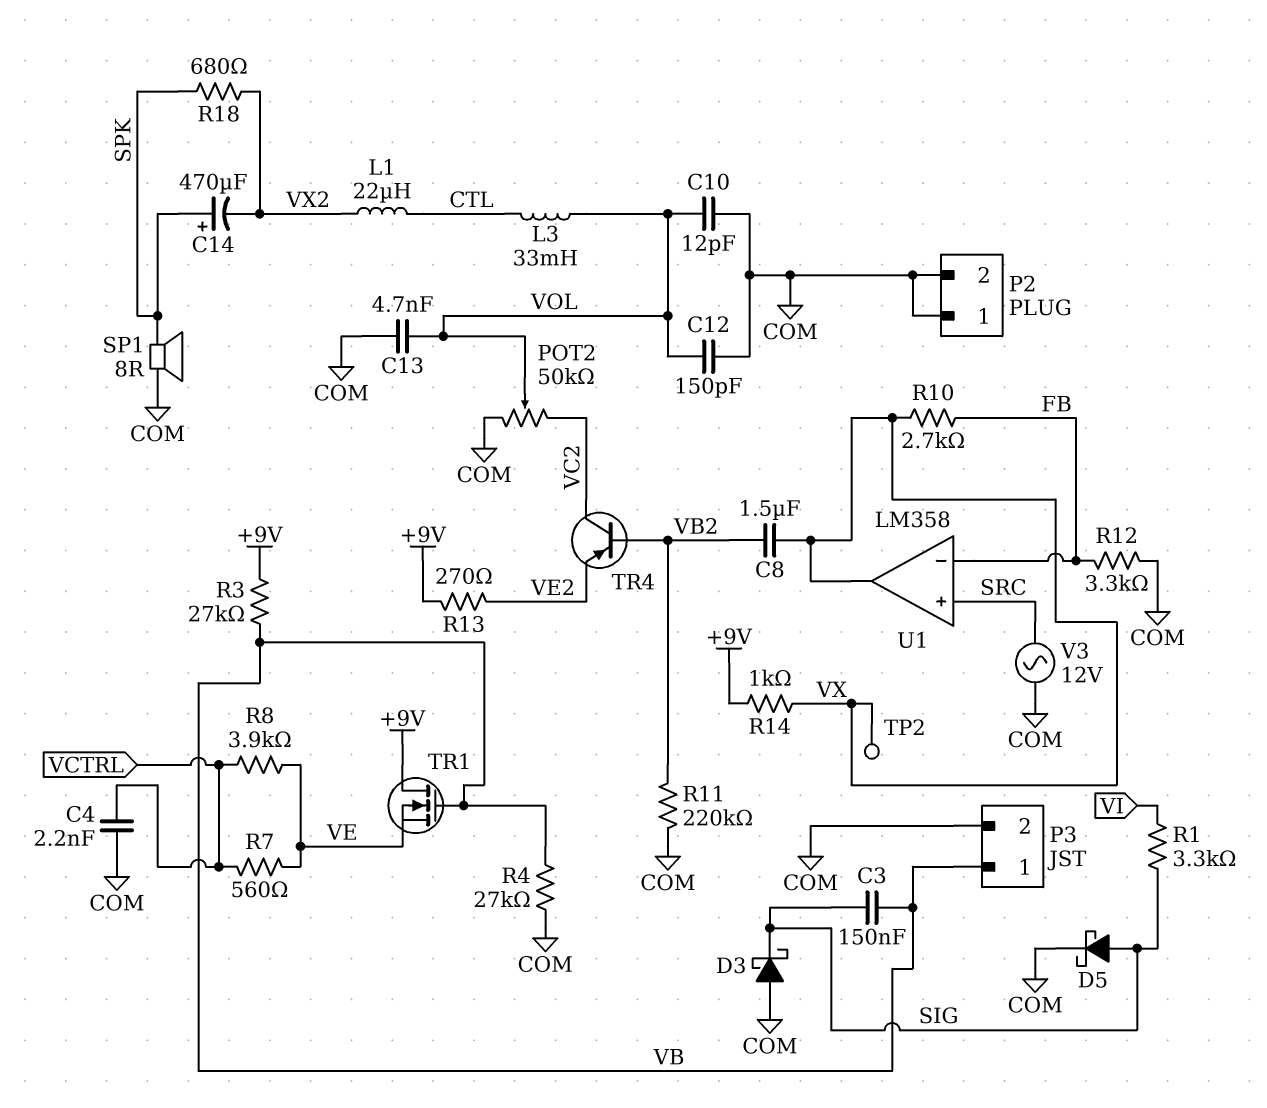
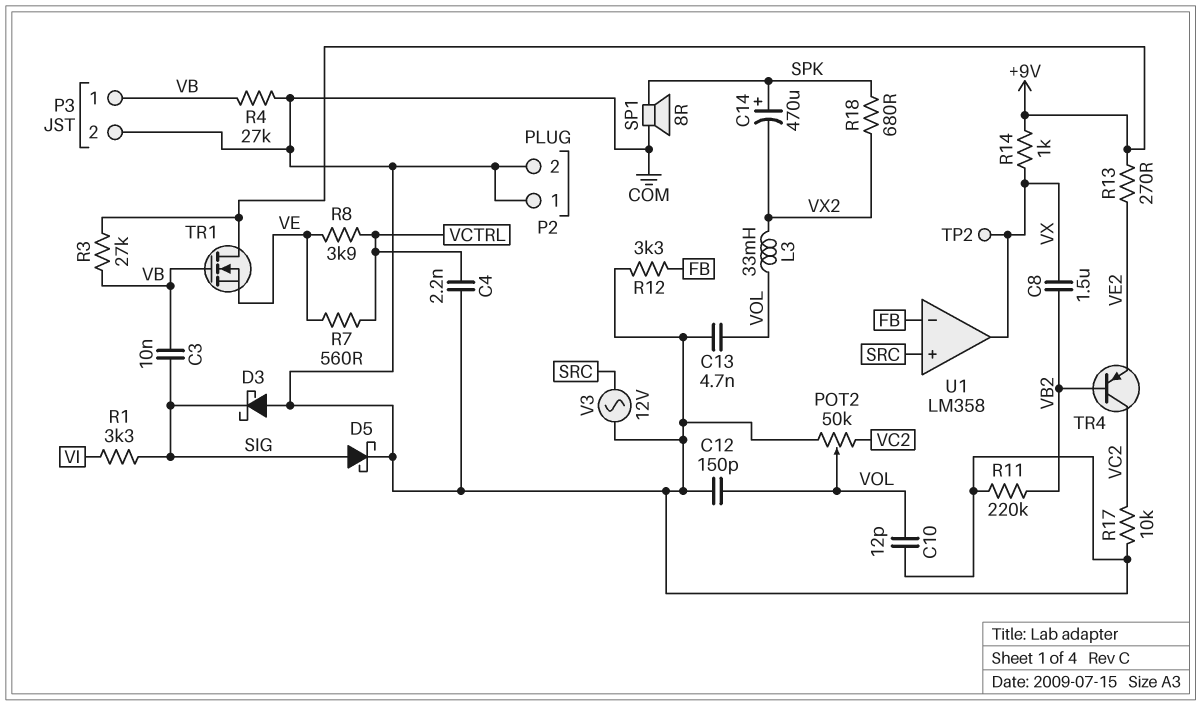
C3: 150nF (SIG, VB) -> 10nF (SIG, VB)
L1: 22uH (CTL, VX2) -> none
L3: 33mH (CTL, VOL) -> 33mH (VOL, VX2)
R10: 2.7k (FB, VX) -> none
R17: none -> 10k (COM, VC2)

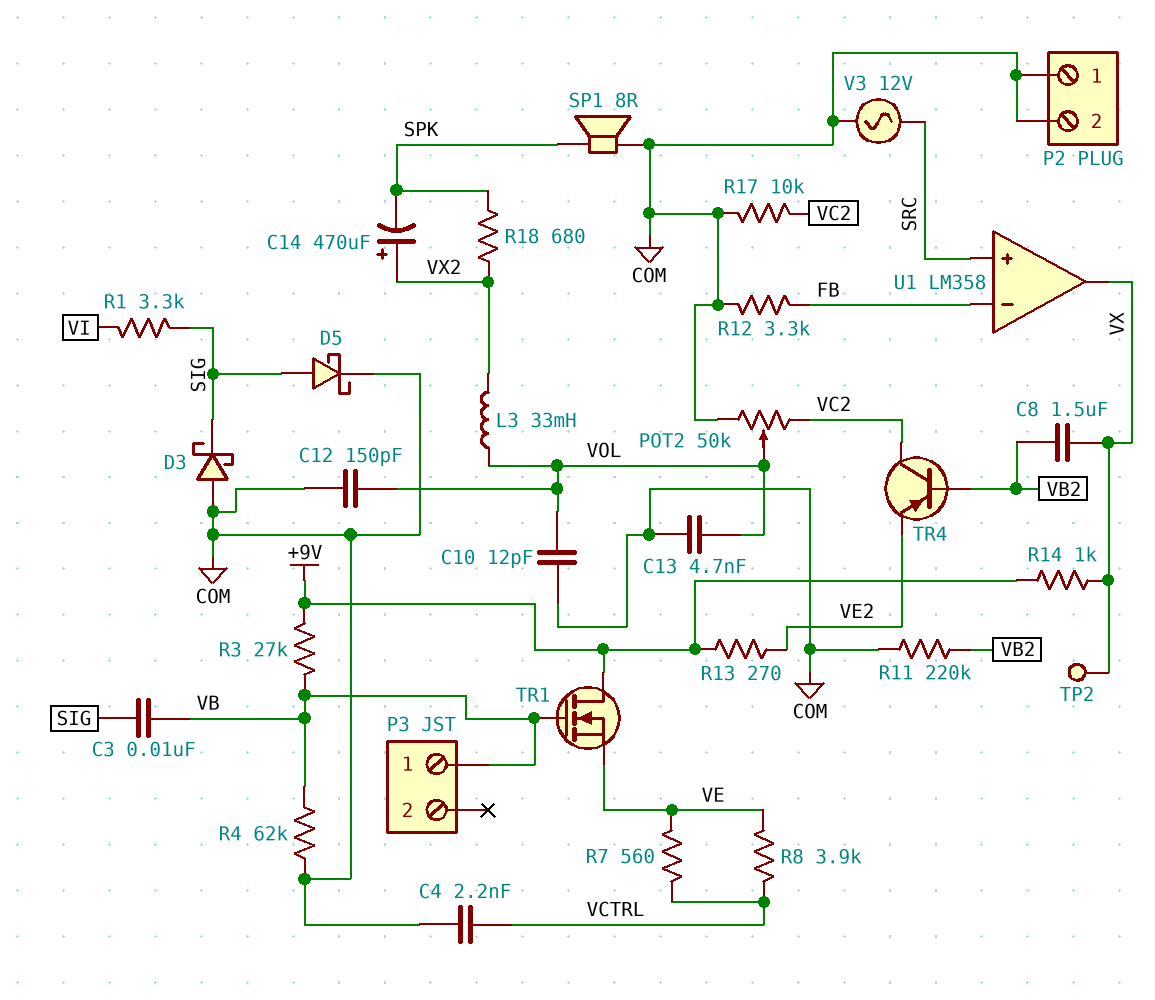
C14: 470uF (plus SPK, minus VX2) -> 470uF (plus VX2, minus SPK)
P3 pin 2: COM -> none
R4: 27k (COM, VB) -> 62k (COM, VB)

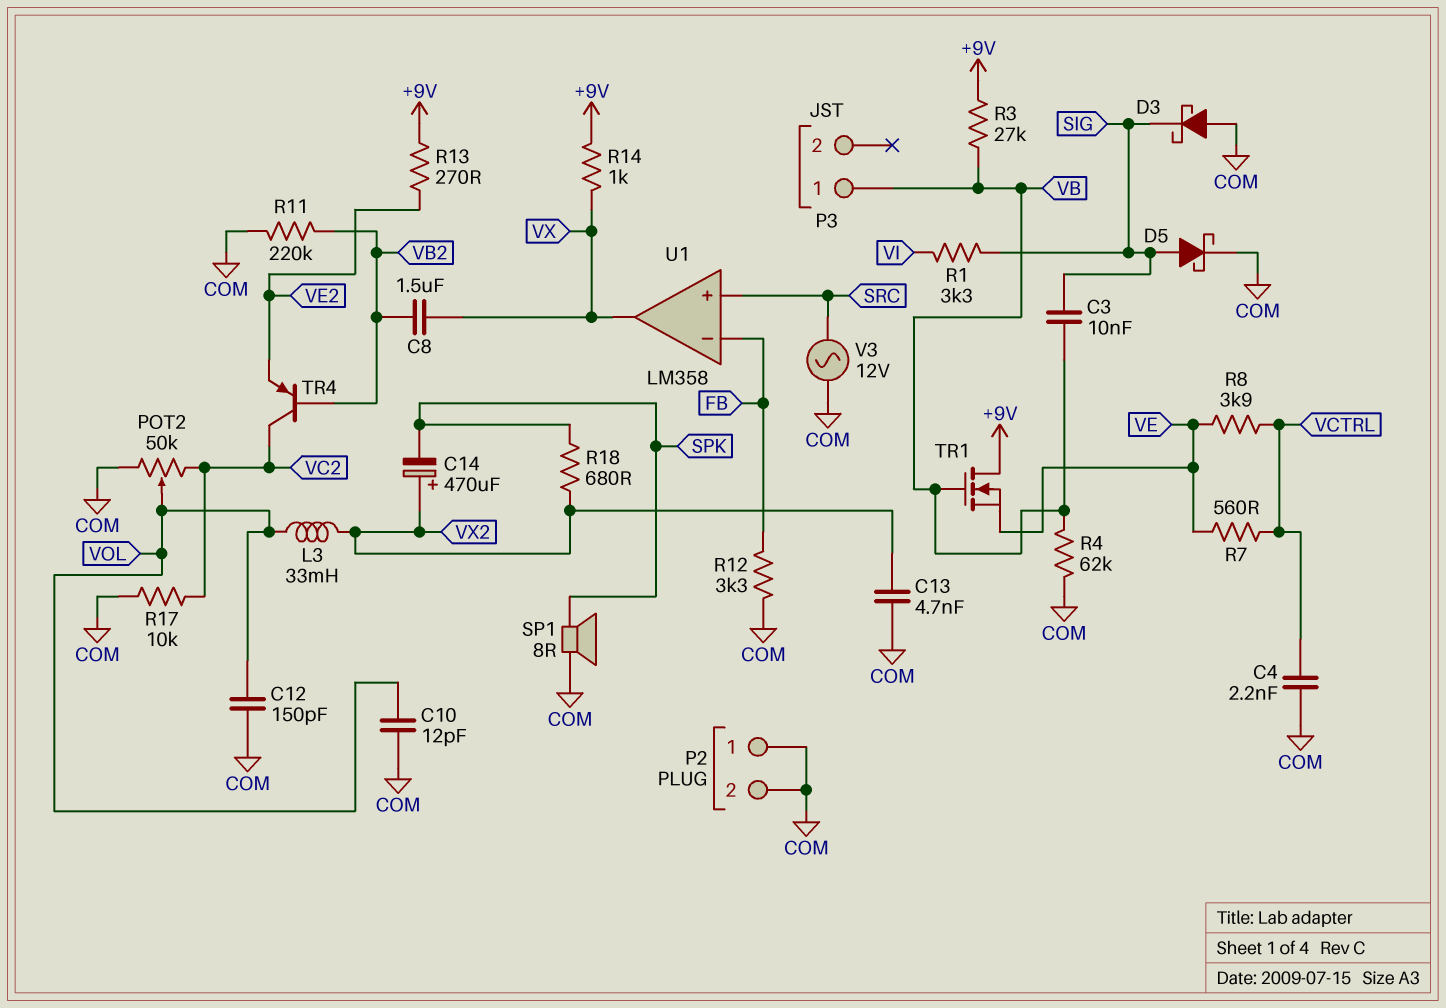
C13: 4.7nF (COM, VOL) -> 4.7nF (COM, VX2)
TP2: test point (VX) -> none

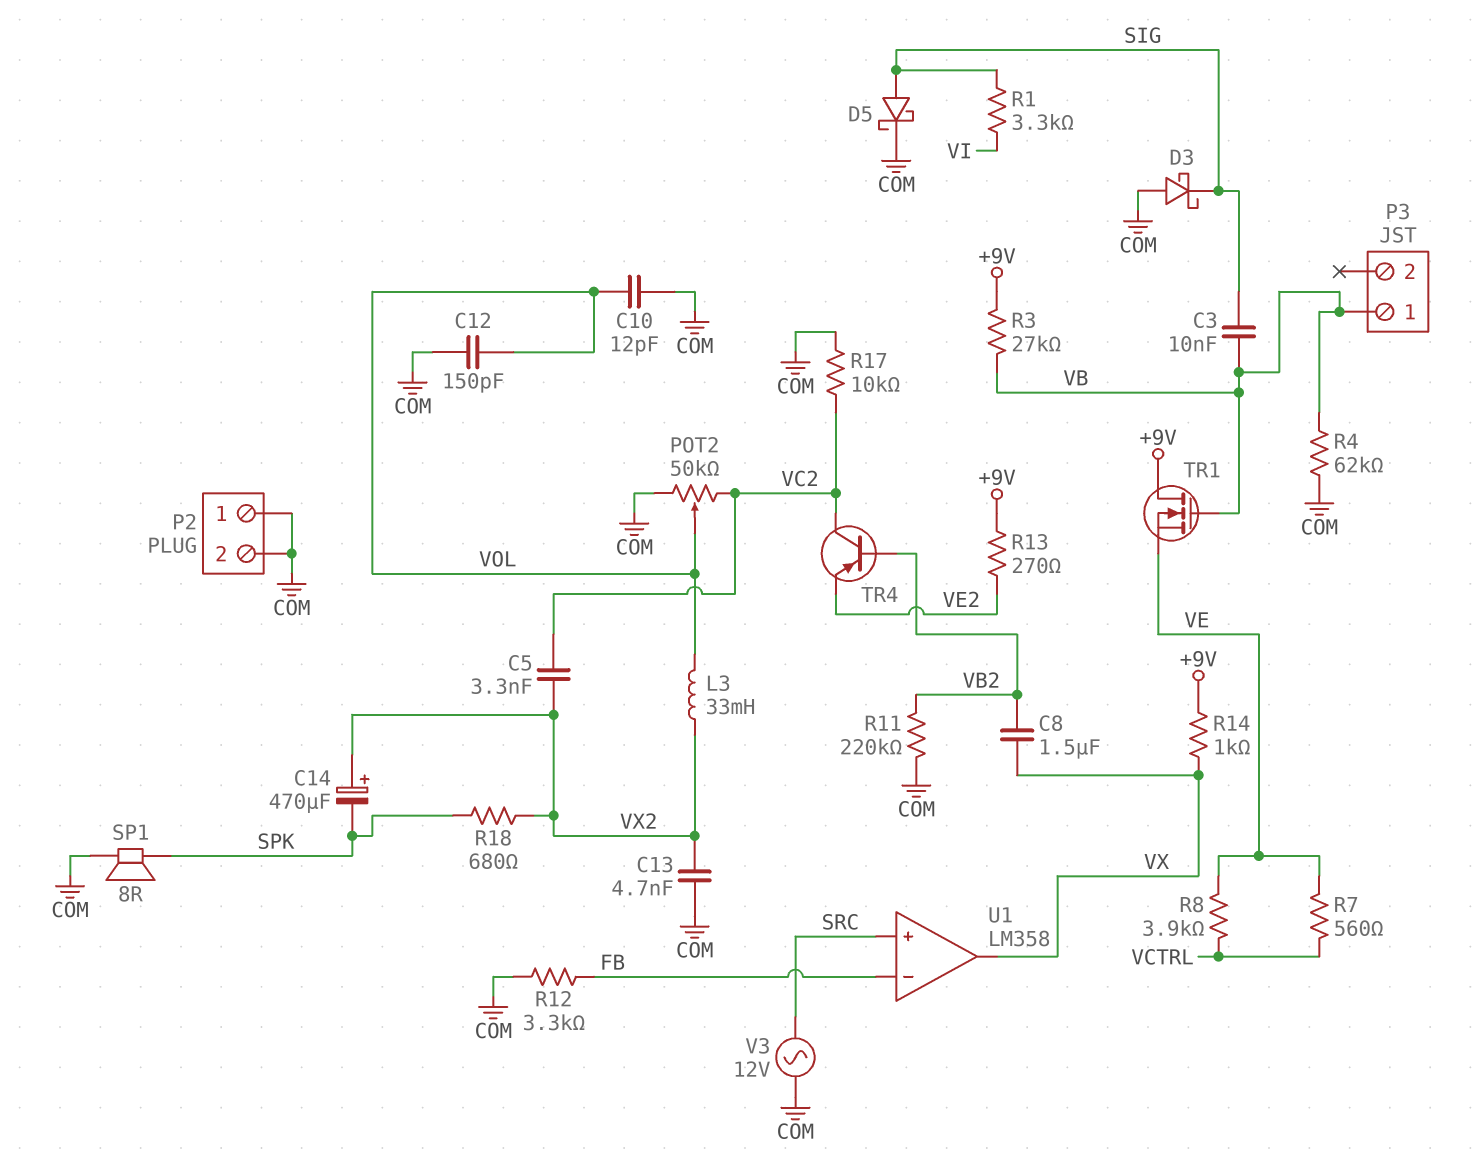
C4: 2.2nF (COM, VCTRL) -> none
C5: none -> 3.3nF (VC2, VX2)

